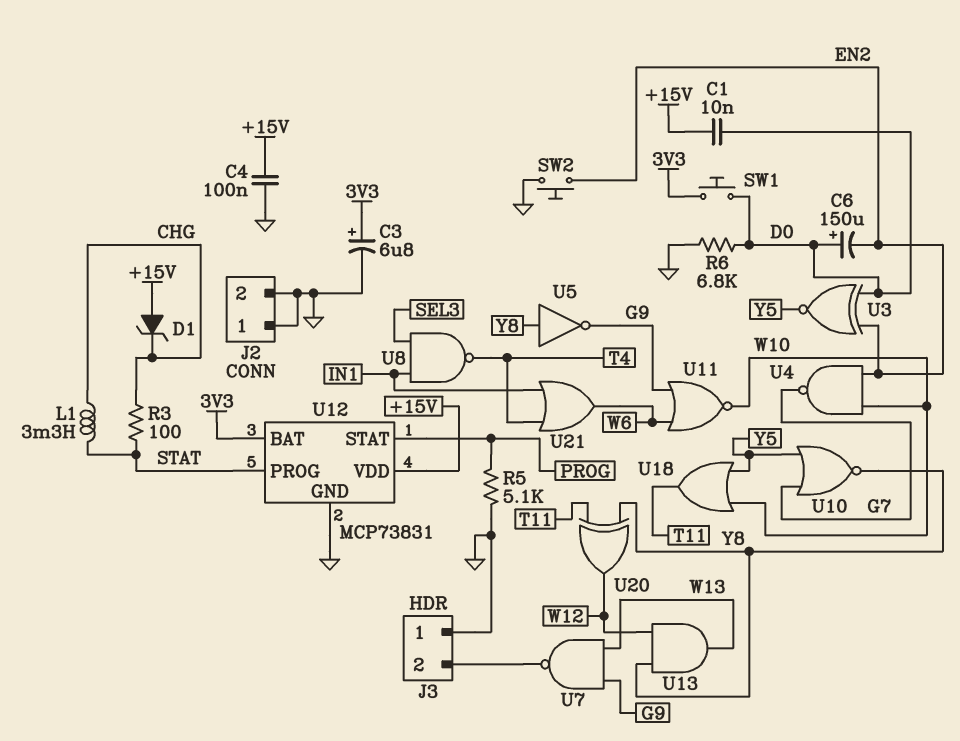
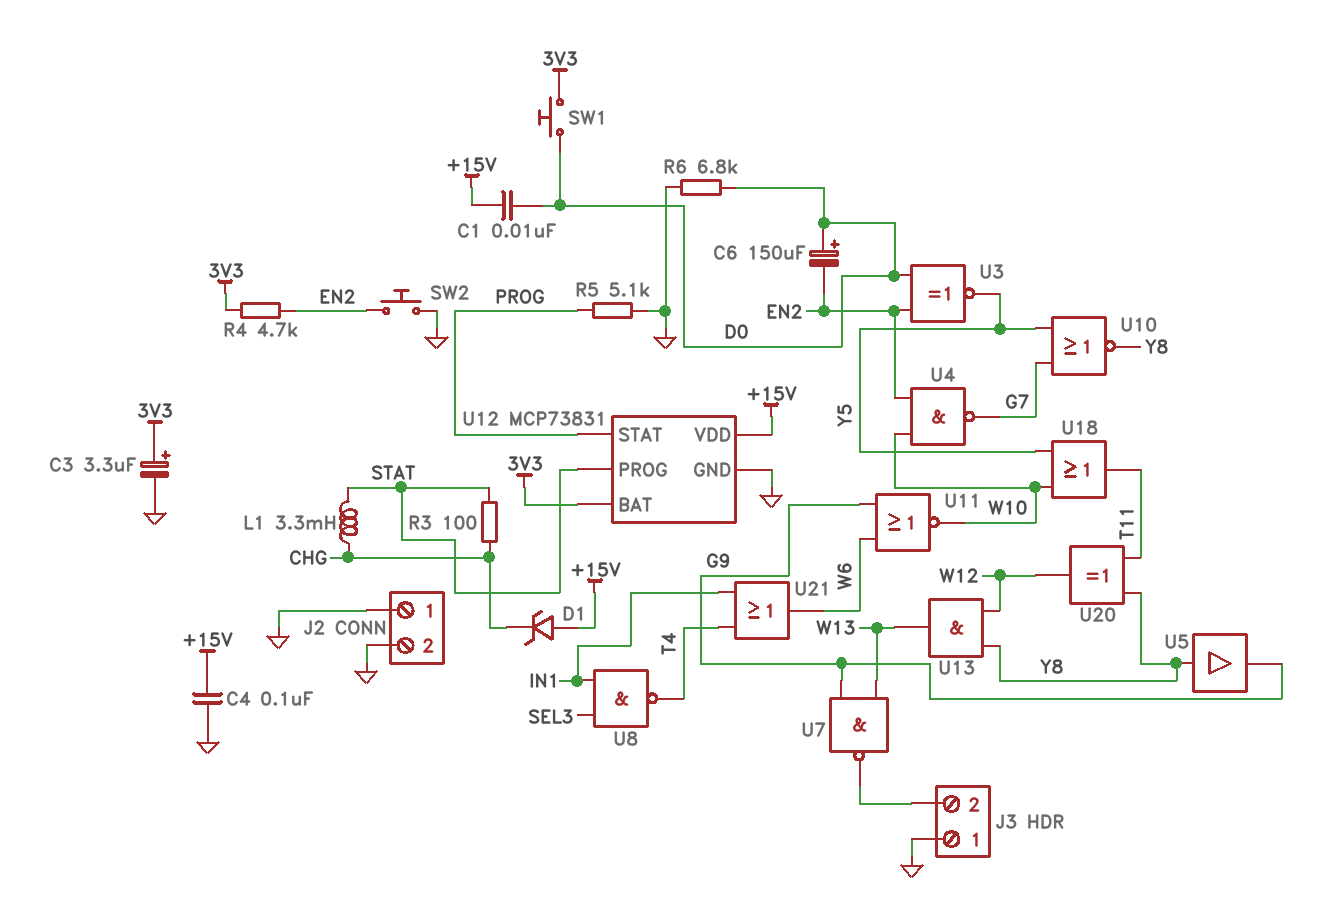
C3: 6.8uF (plus 3V3, minus GND) -> 3.3uF (plus 3V3, minus GND)
R4: none -> 4.7k (3V3, EN2)
U5: NOT (in Y8, out G9) -> buffer (in Y8, out G9)

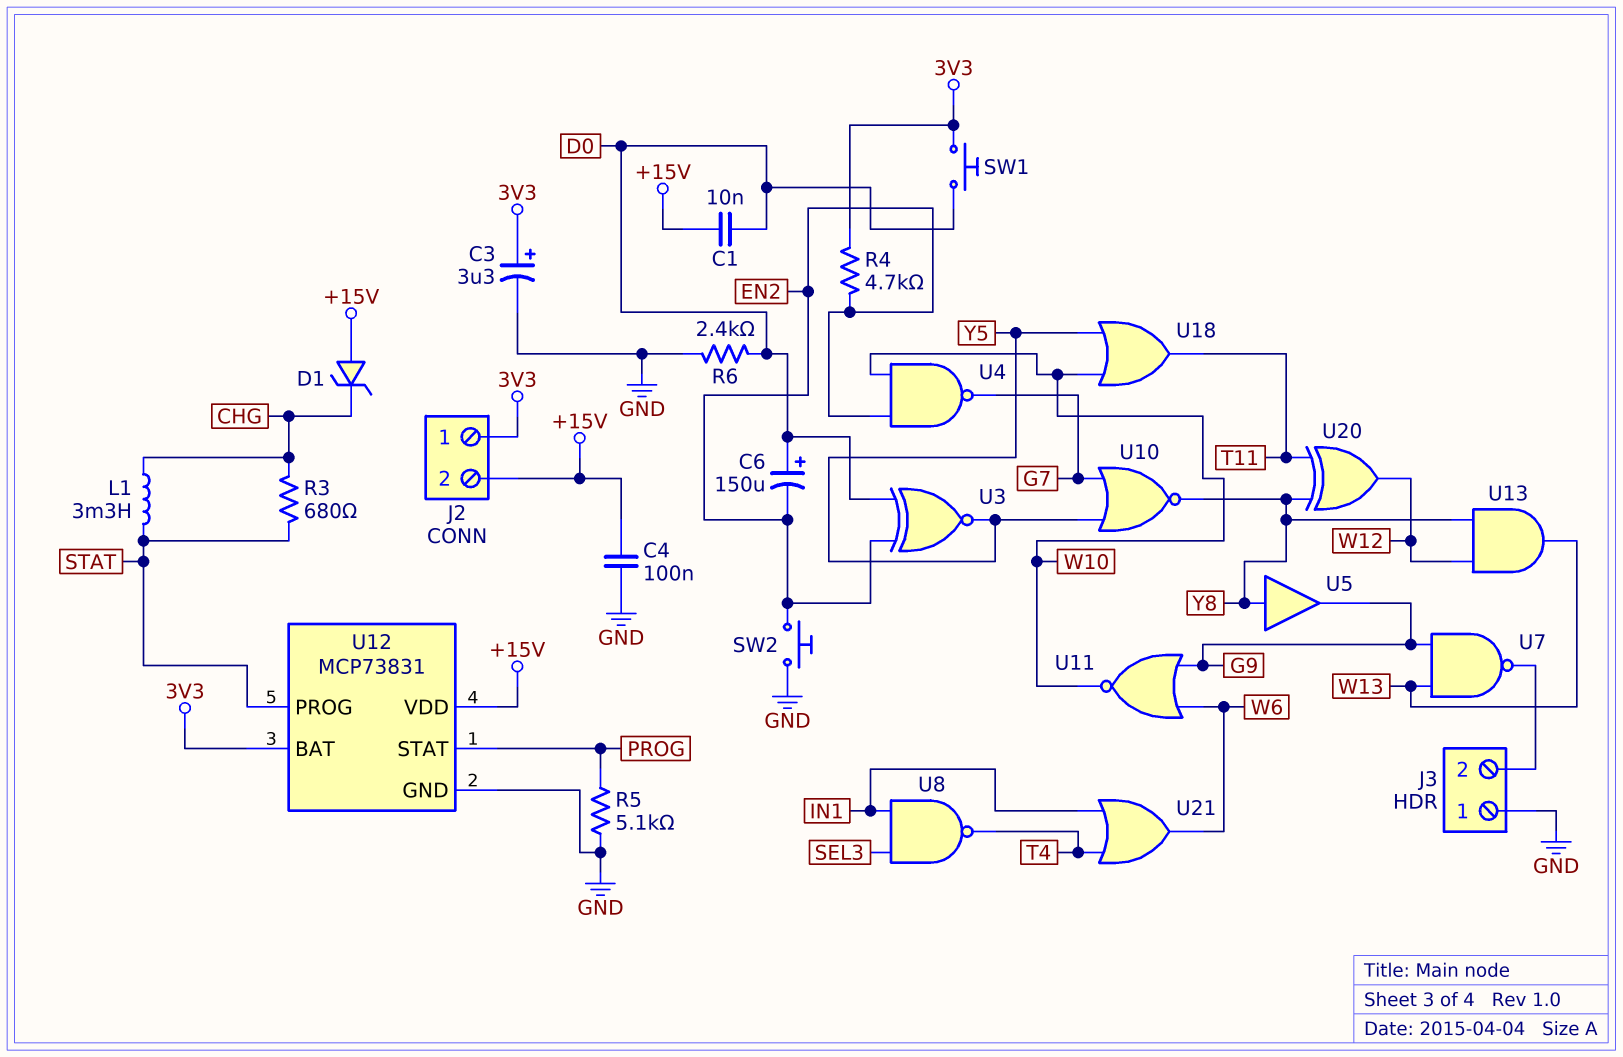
J2 pin 1: GND -> 3V3
J2 pin 2: GND -> +15V
R3: 100 (CHG, STAT) -> 680 (CHG, STAT)
R6: 6.8k (D0, GND) -> 2.4k (D0, GND)

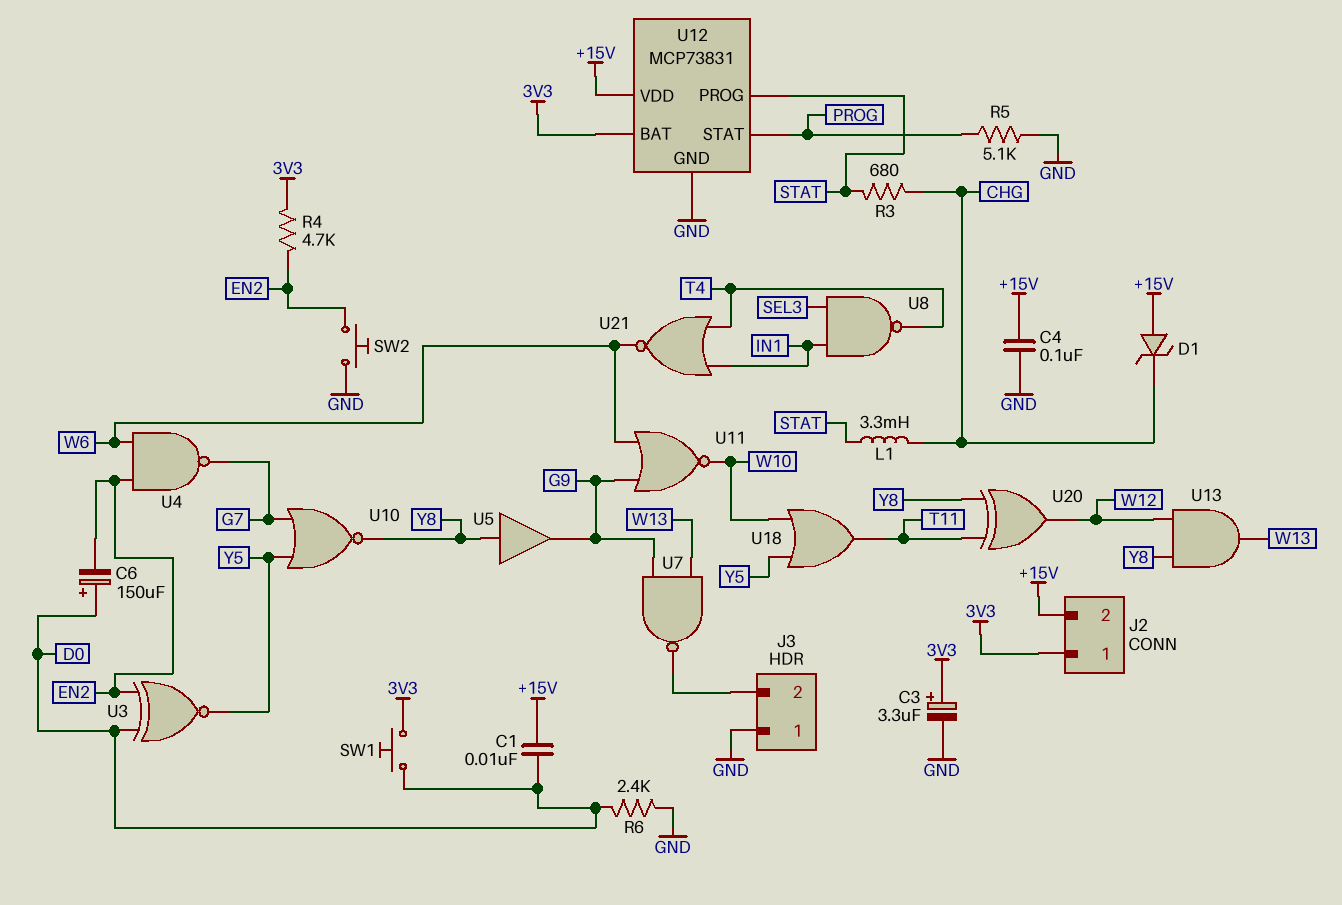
U4: NAND (in EN2, in W10, out G7) -> NAND (in EN2, in W6, out G7)
U21: OR (in IN1, in T4, out W6) -> NOR (in IN1, in T4, out W6)

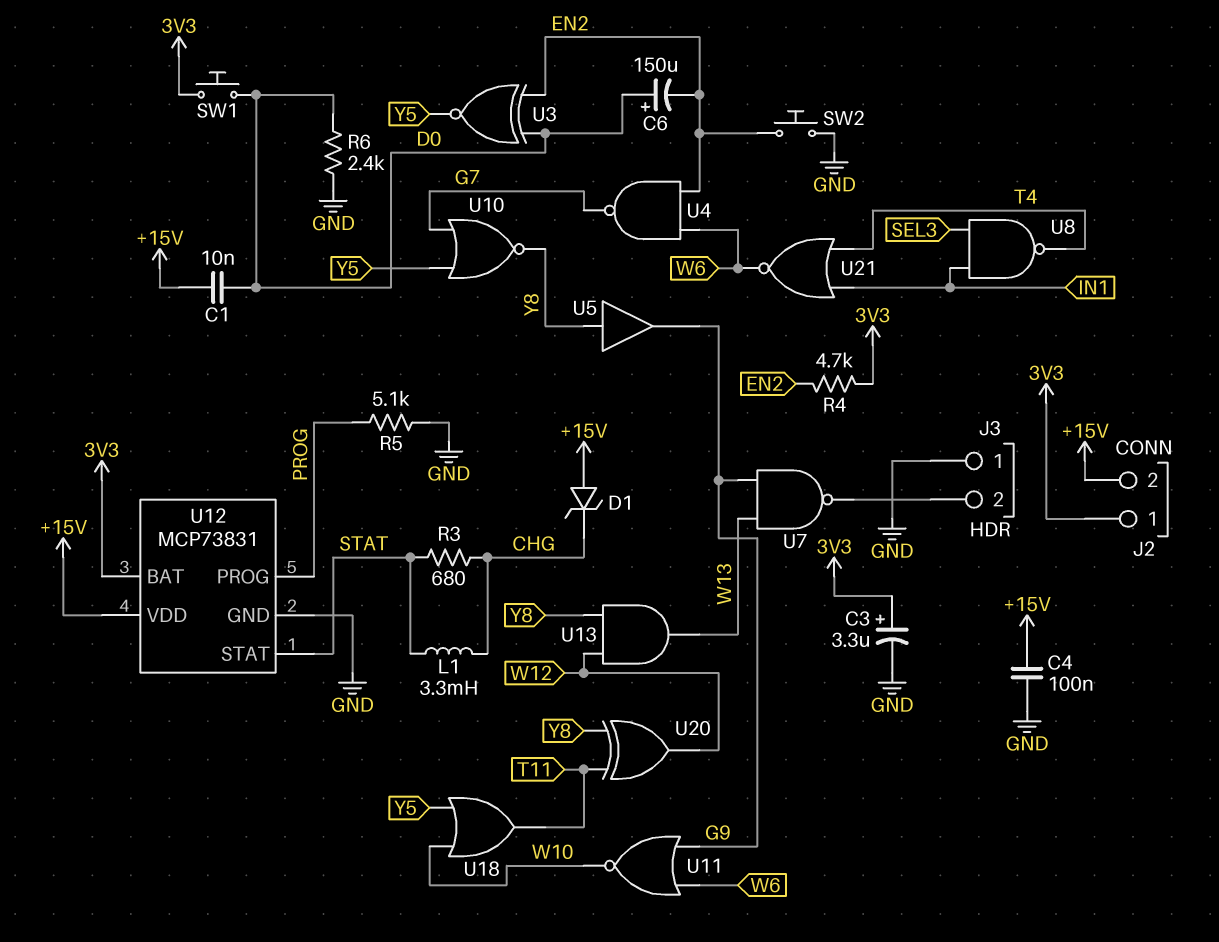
U12 pin PROG: STAT -> PROG
U12 pin STAT: PROG -> STAT

